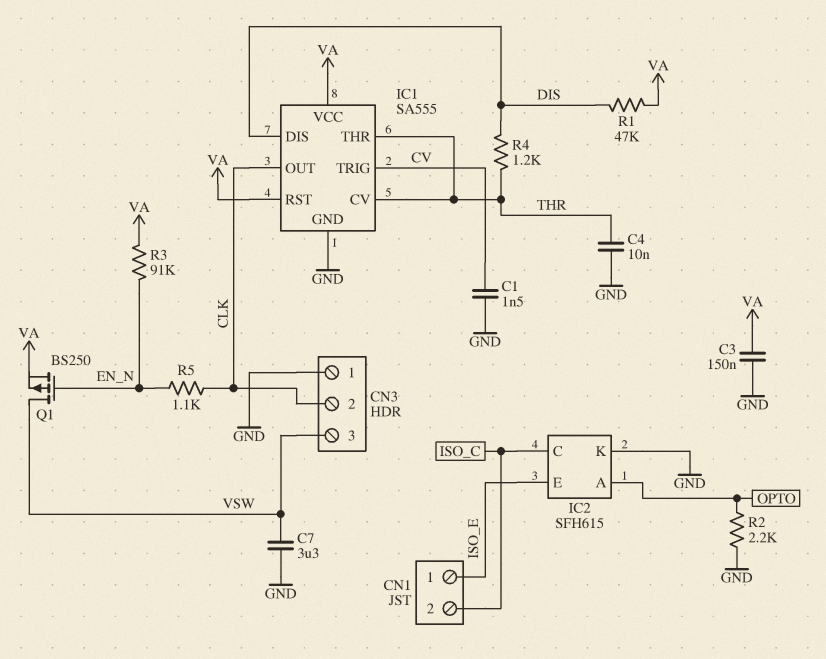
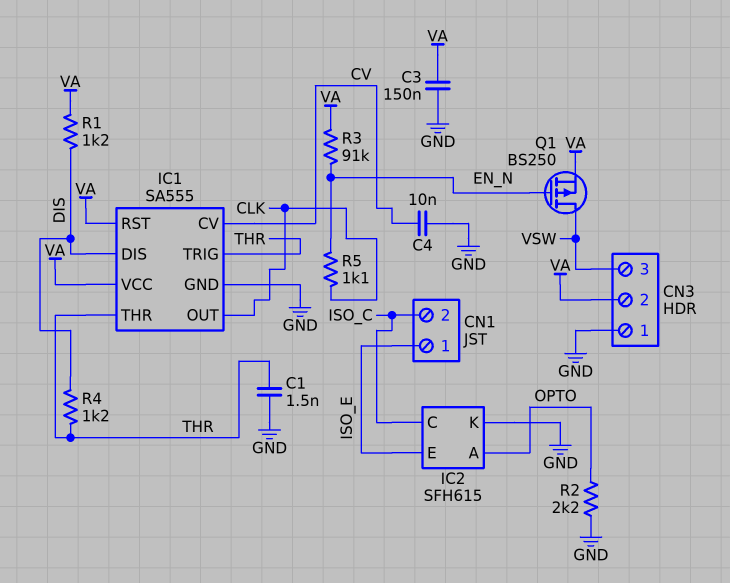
C1: 1.5nF (CV, GND) -> 1.5nF (GND, THR)
C4: 10nF (GND, THR) -> 10nF (CV, GND)
C7: 3.3uF (GND, VSW) -> none
CN3 pin 2: CLK -> VA
IC1 pin CV: THR -> CV
IC1 pin TRIG: CV -> THR
R1: 47k (DIS, VA) -> 1.2k (DIS, VA)

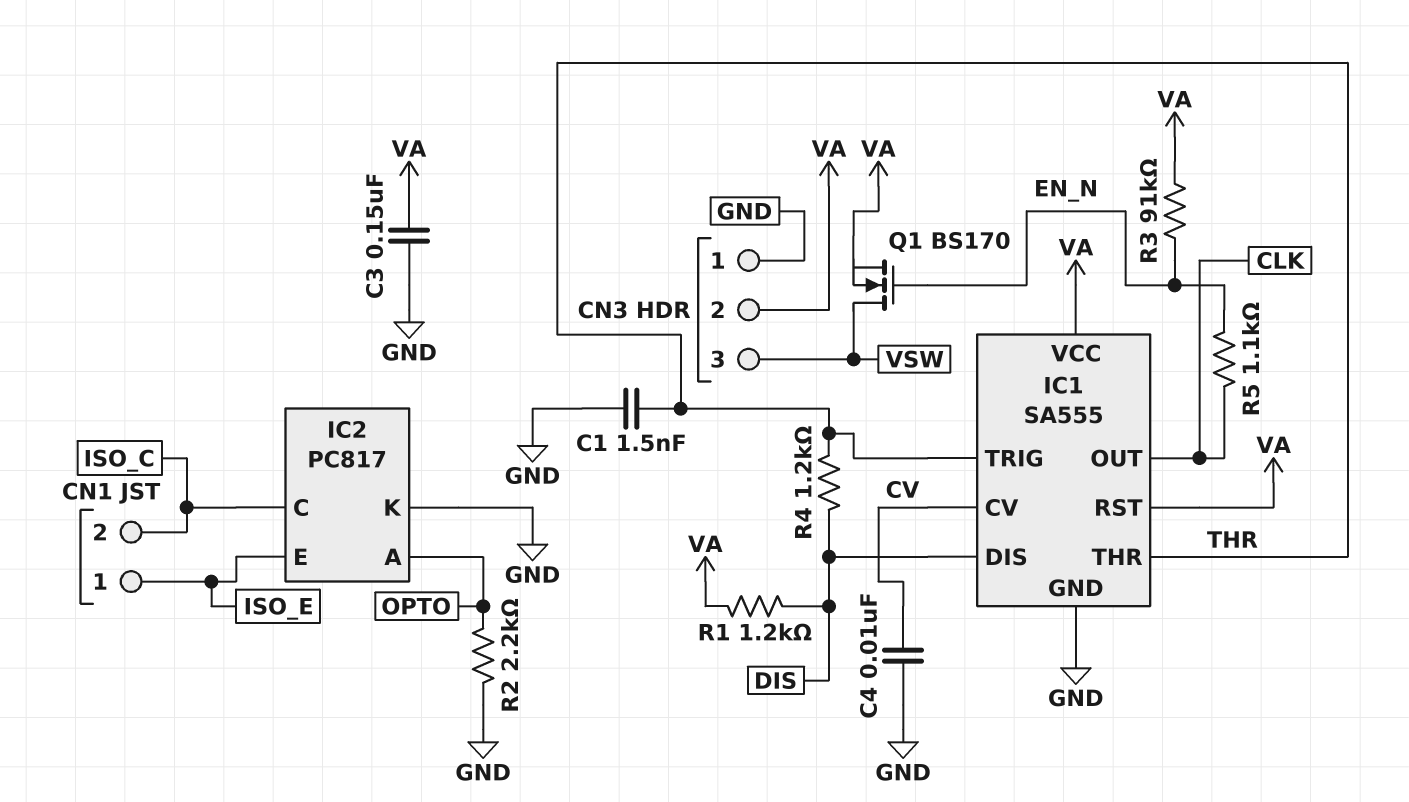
IC2: SFH615 -> PC817
Q1: PMOS BS250 (G EN_N, D VSW, S VA) -> NMOS BS170 (G EN_N, D VSW, S VA)

